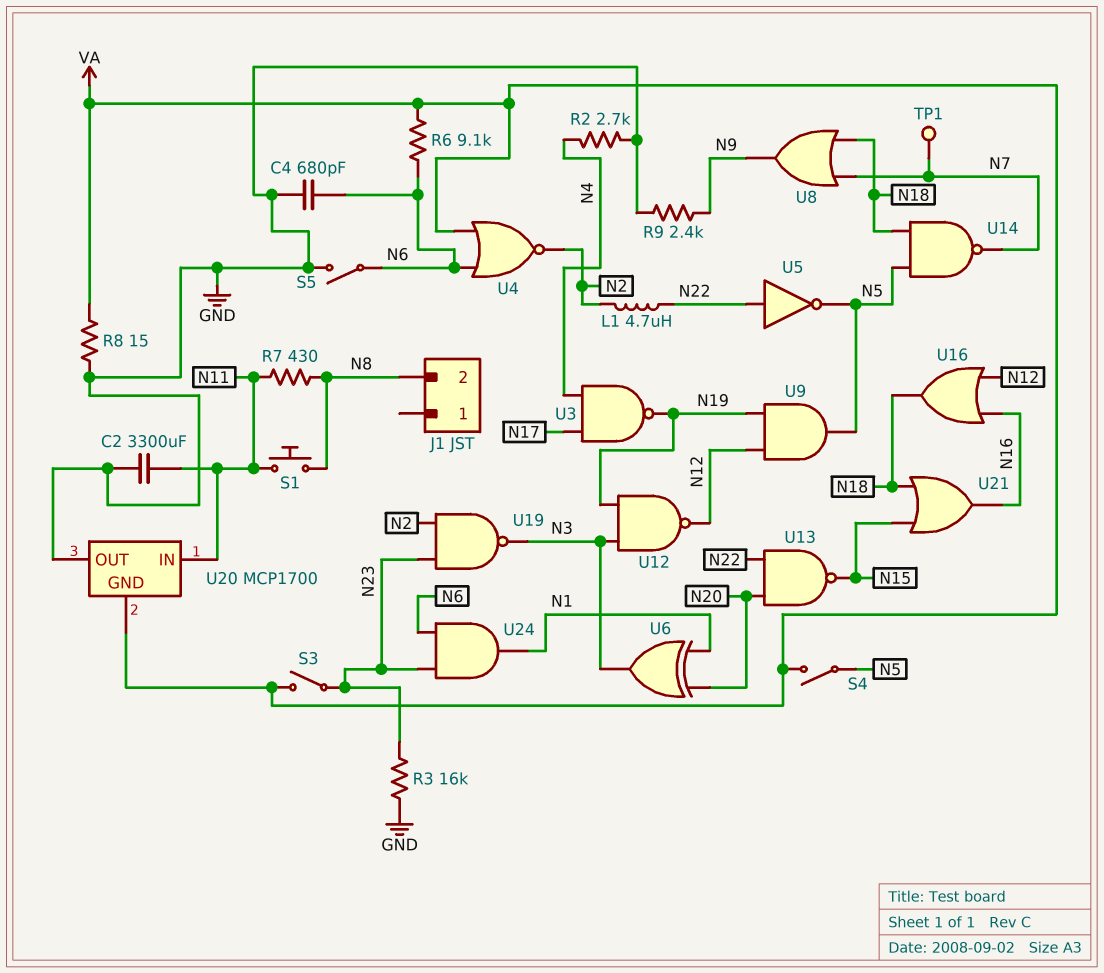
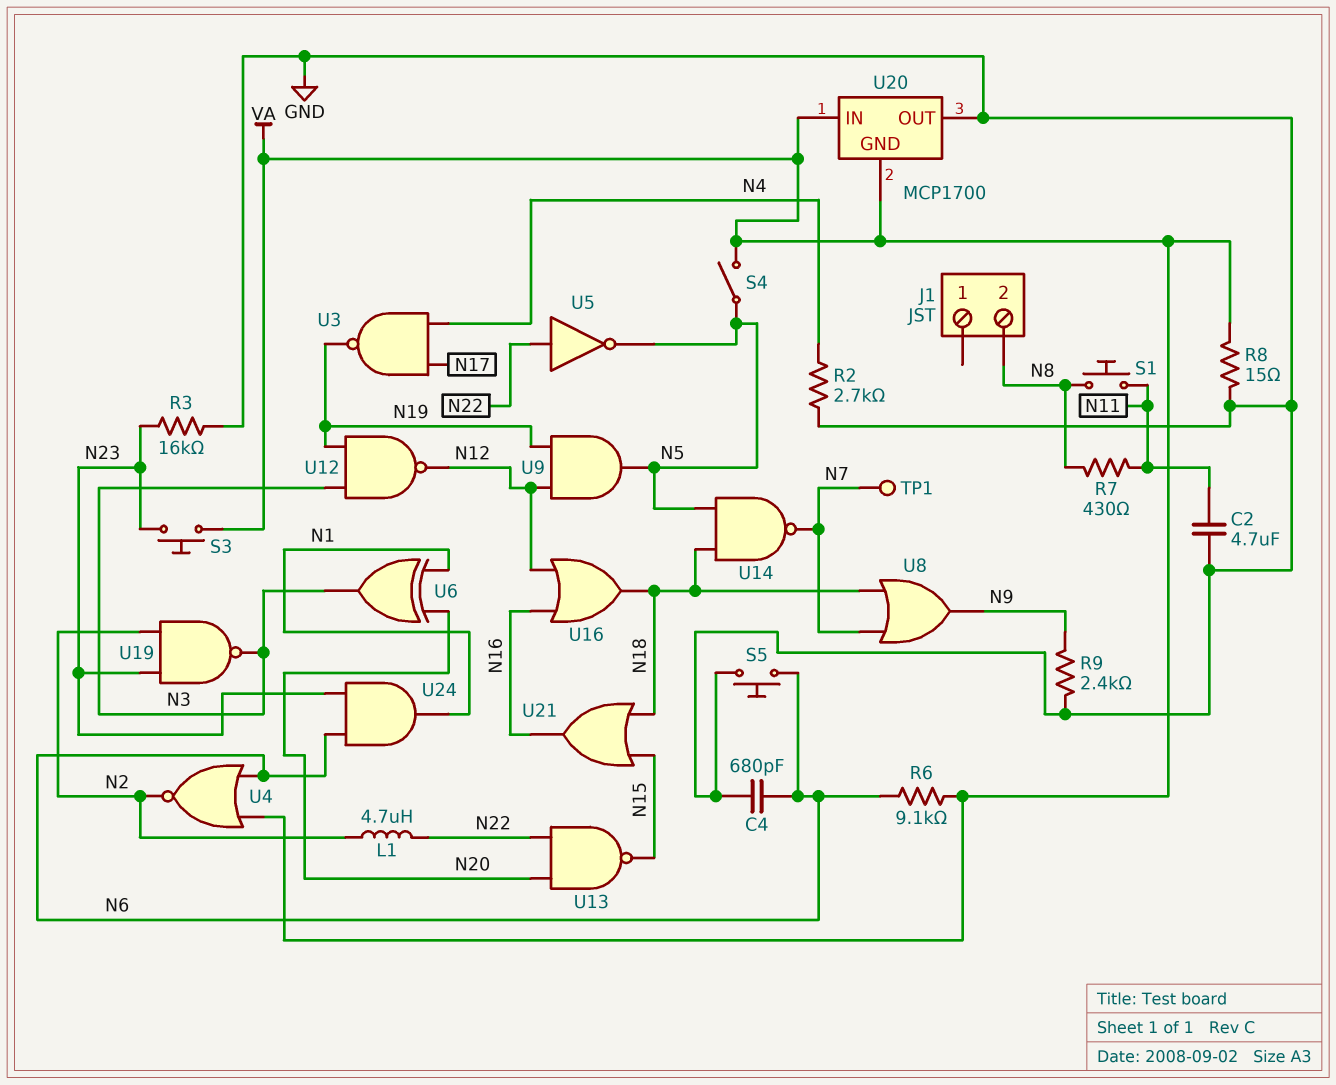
C2: 3300uF (GND, N11) -> 4.7uF (GND, N11)
S3: switch (N23, VA) -> button (N23, VA)
S5: switch (GND, N6) -> button (GND, N6)
U20 pin IN: N11 -> VA

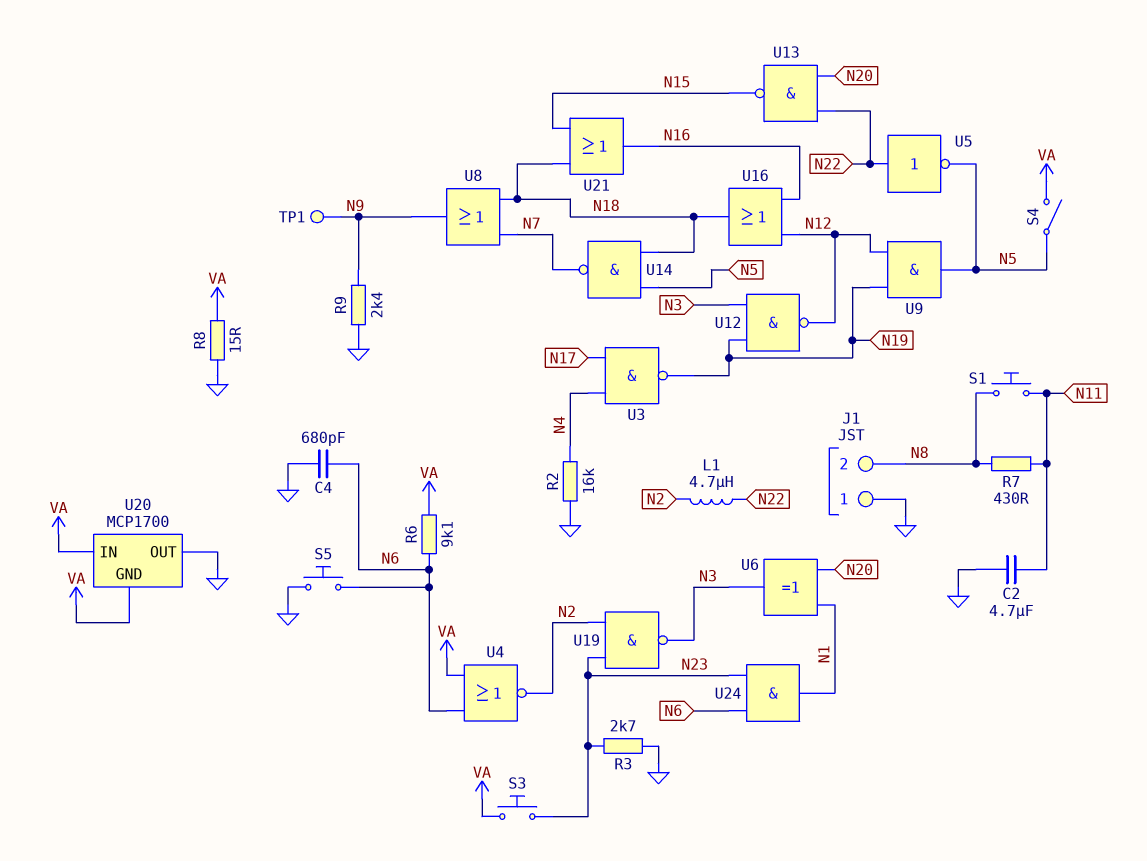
J1 pin 1: none -> GND
R2: 2.7k (GND, N4) -> 16k (GND, N4)
R3: 16k (GND, N23) -> 2.7k (GND, N23)
TP1: test point (N7) -> test point (N9)

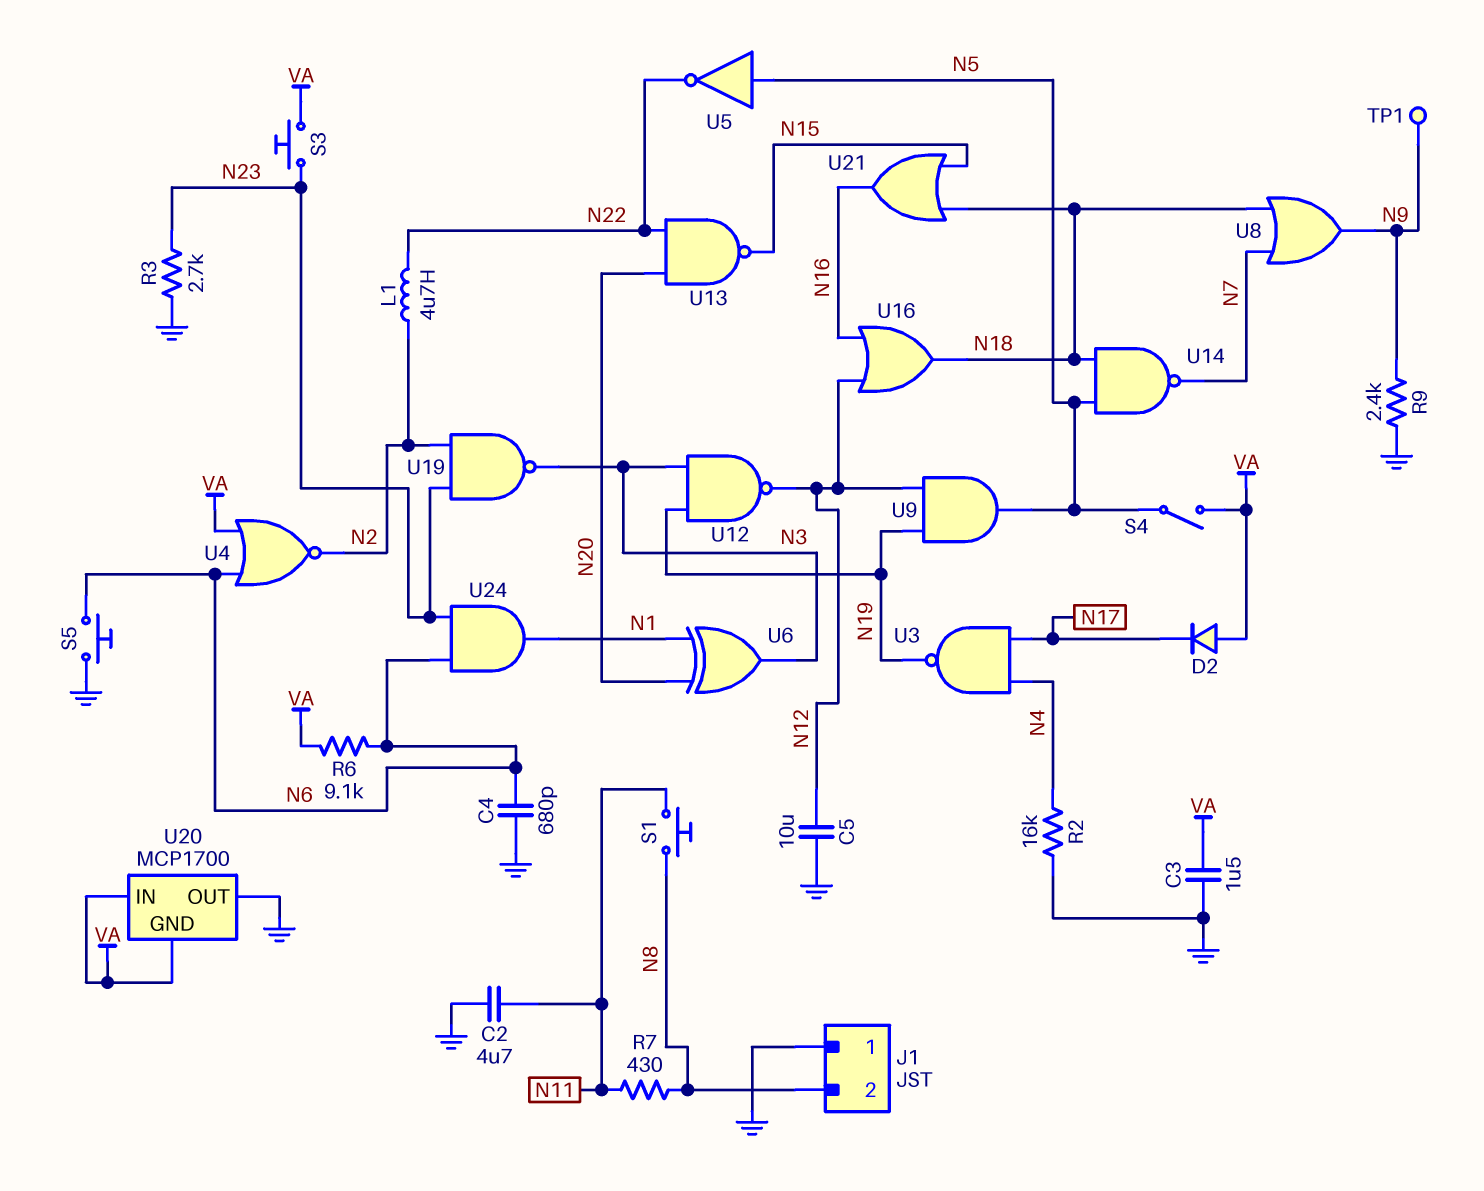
C3: none -> 1.5uF (GND, VA)
C5: none -> 10uF (GND, N12)
D2: none -> diode (A VA, K N17)
R8: 15 (GND, VA) -> none
U5: NOT (in N22, out N5) -> NOT (in N5, out N22)

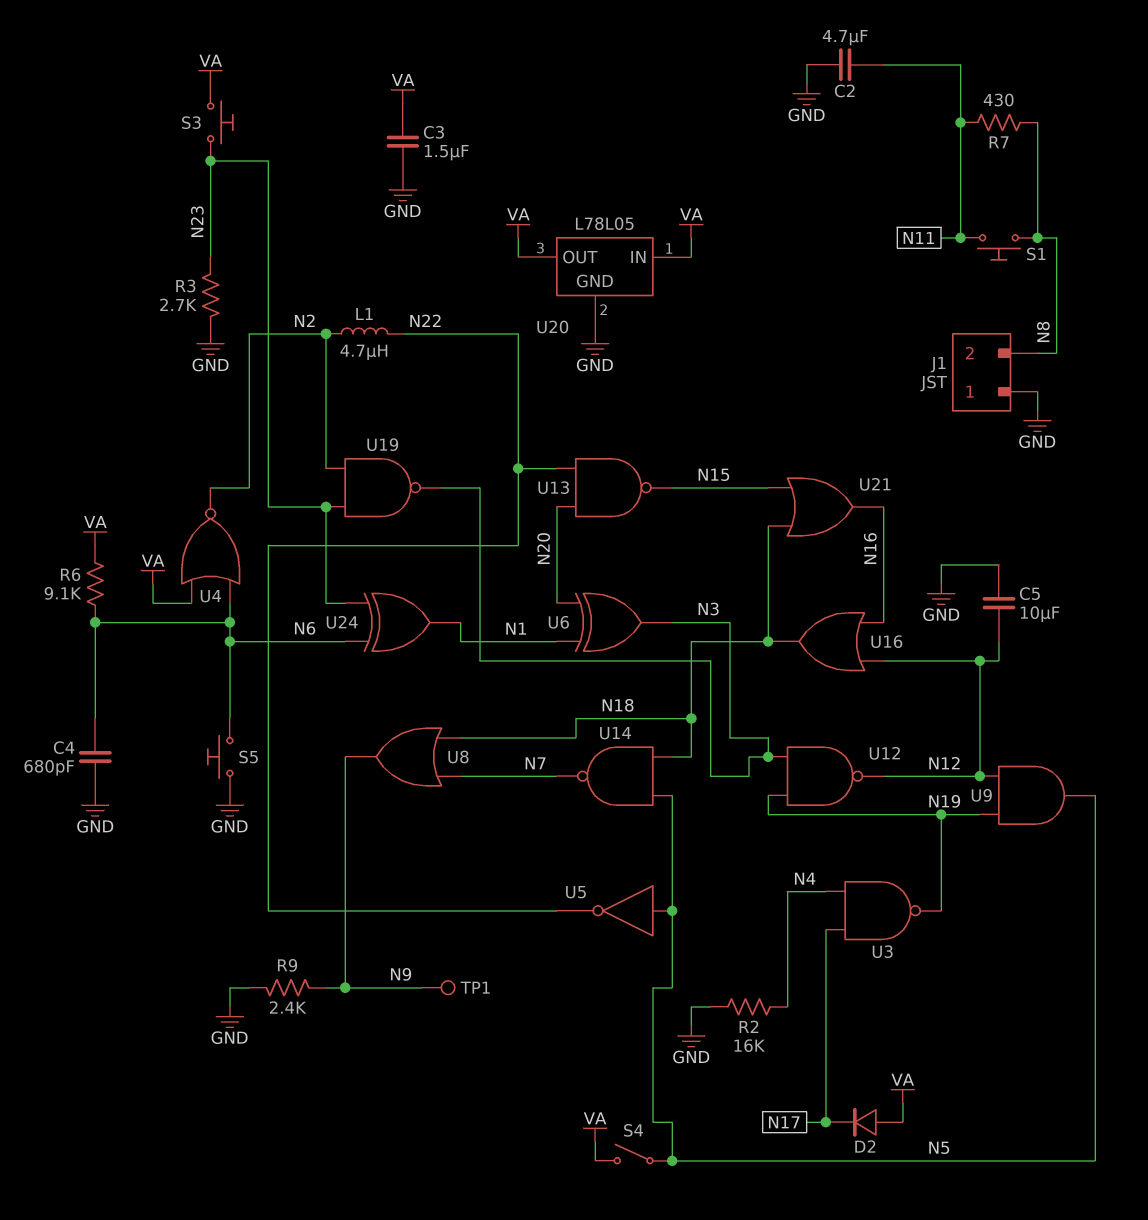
U20: MCP1700 -> L78L05
U20 pin GND: VA -> GND
U20 pin OUT: GND -> VA
U24: AND (in N6, in N23, out N1) -> XOR (in N6, in N23, out N1)

